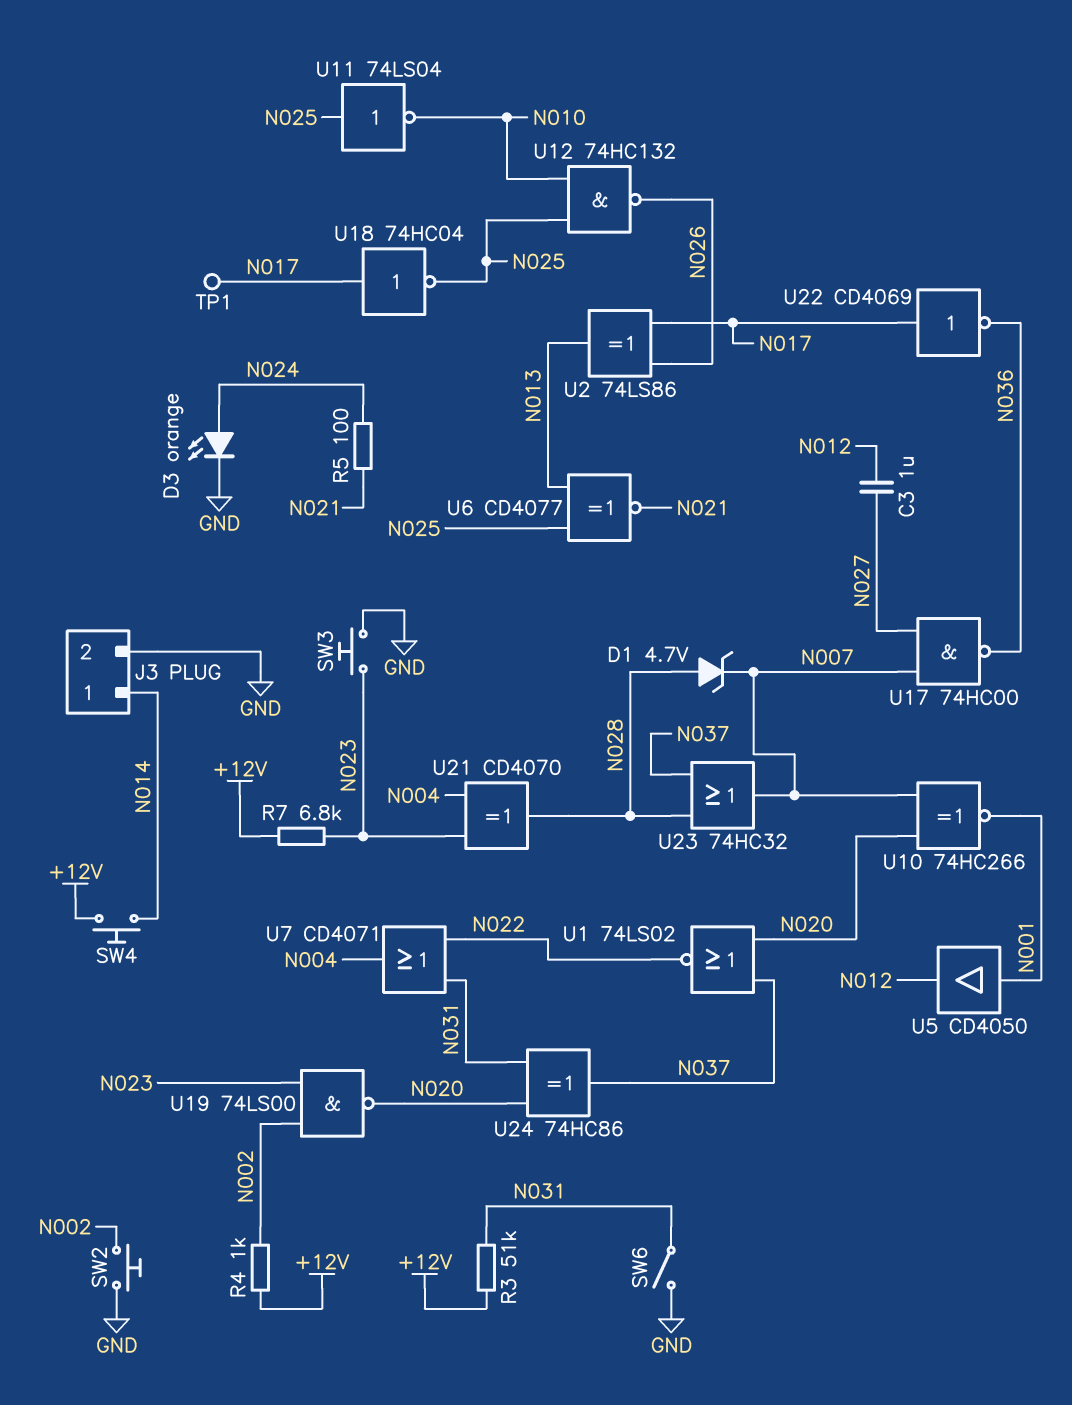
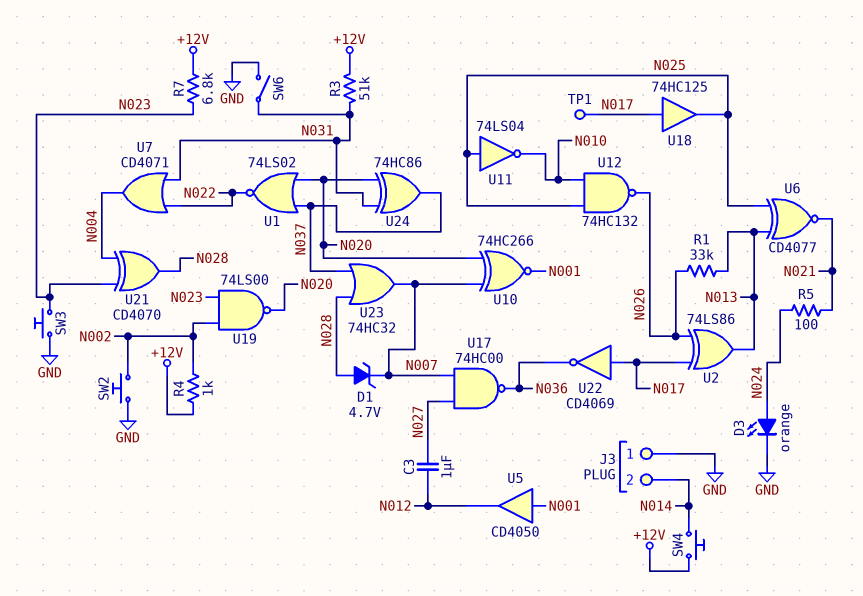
J3 pin 1: N014 -> GND
J3 pin 2: GND -> N014
R1: none -> 33k (N013, N026)
U18: NOT 74HC04 (in N017, out N025) -> buffer 74HC125 (in N017, out N025)

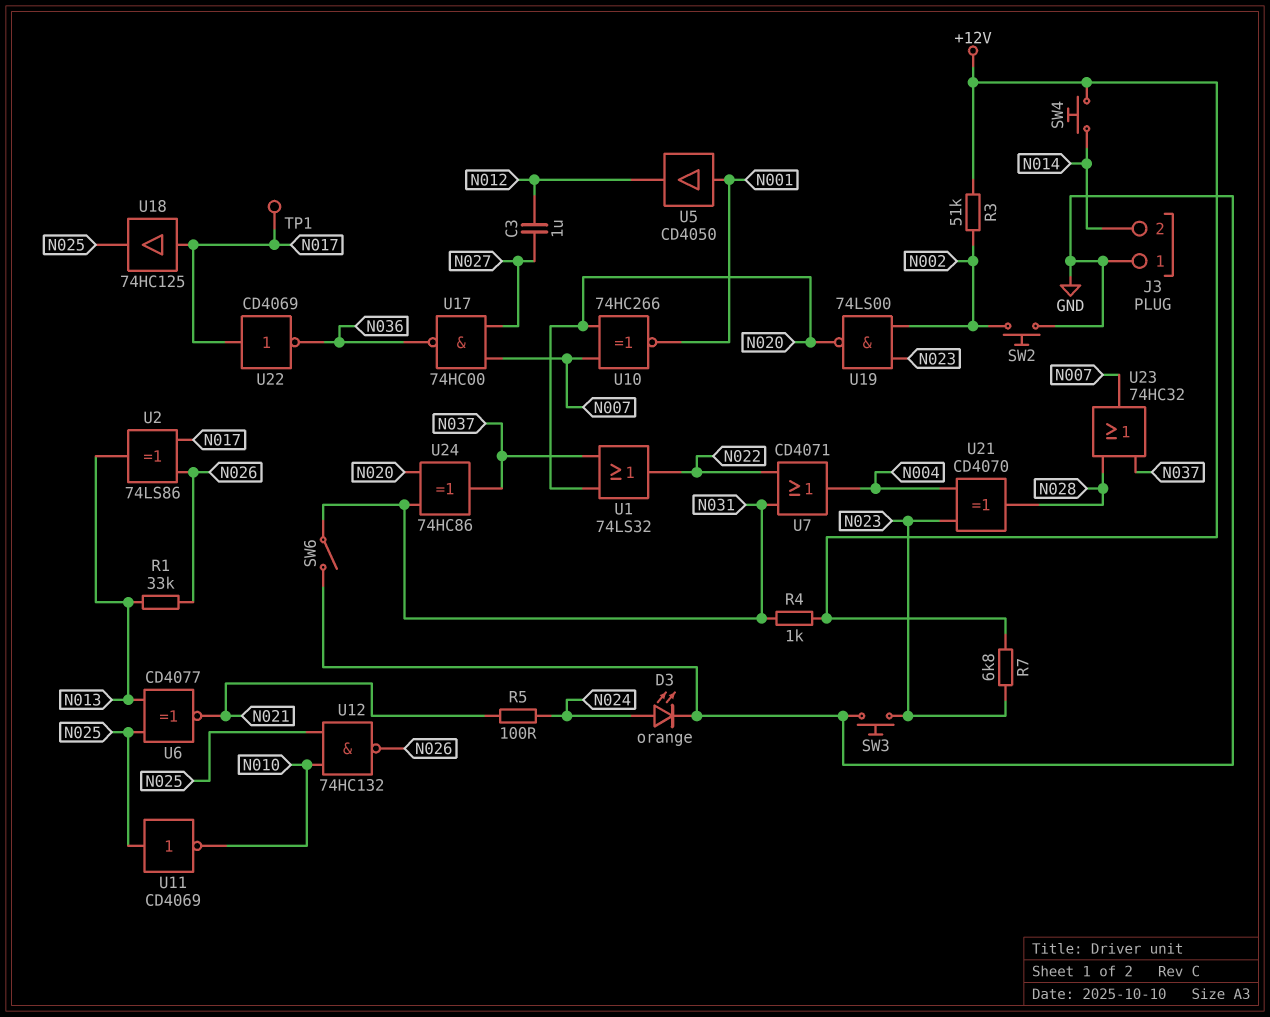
D1: zener 4.7V (A N028, K N007) -> none
R3: 51k (+12V, N031) -> 51k (+12V, N002)
R4: 1k (+12V, N002) -> 1k (+12V, N031)
U1: NOR 74LS02 (in N020, in N037, out N022) -> OR 74LS32 (in N020, in N037, out N022)
U11: NOT 74LS04 (in N025, out N010) -> NOT CD4069 (in N025, out N010)

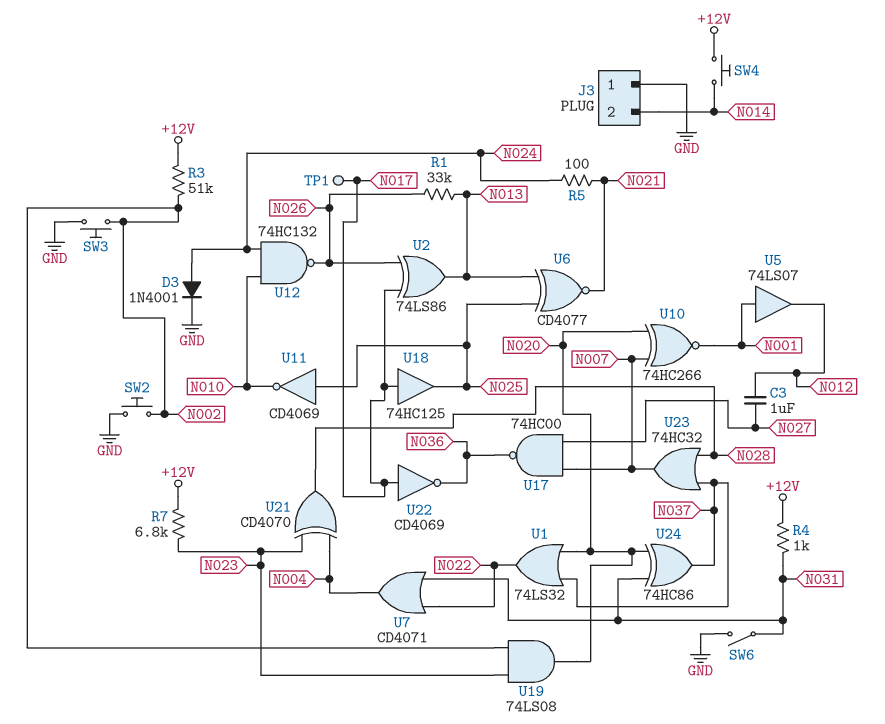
D3: LED orange (A N024, K GND) -> diode 1N4001 (A N024, K GND)
SW3: button (GND, N023) -> button (GND, N002)
U5: buffer CD4050 (in N001, out N012) -> buffer 74LS07 (in N001, out N012)
U12: NAND 74HC132 (in N010, in N025, out N026) -> NAND 74HC132 (in N010, in N024, out N026)
U19: NAND 74LS00 (in N002, in N023, out N020) -> AND 74LS08 (in N002, in N023, out N020)

